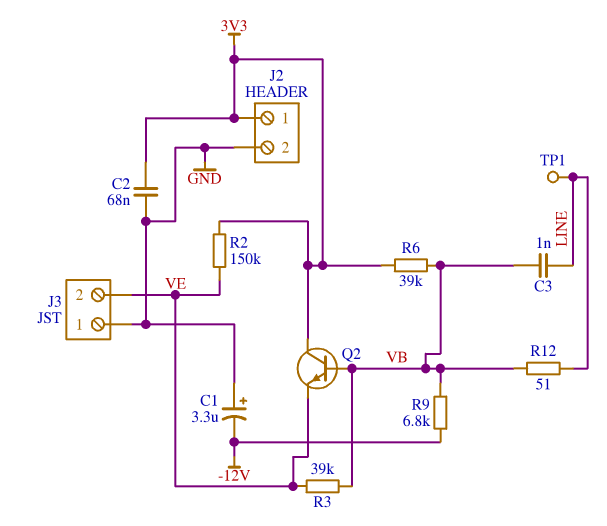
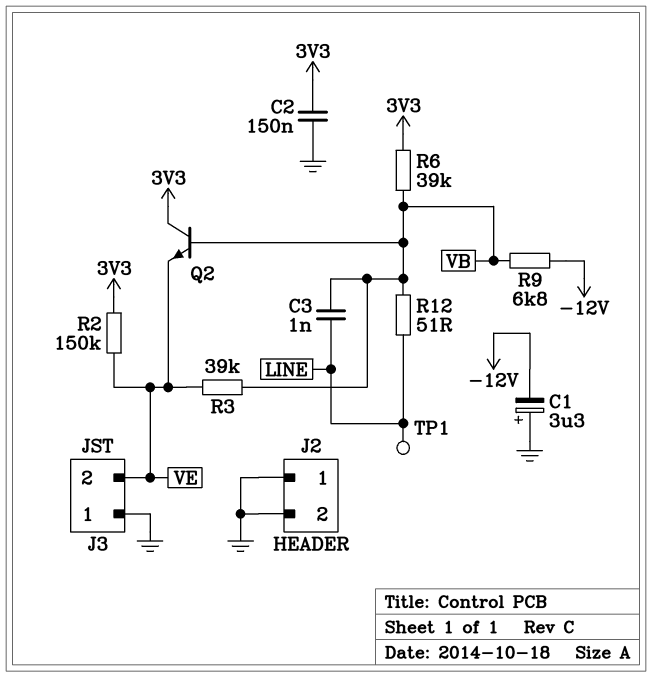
C2: 68nF (3V3, GND) -> 150nF (3V3, GND)
J2 pin 1: 3V3 -> GND

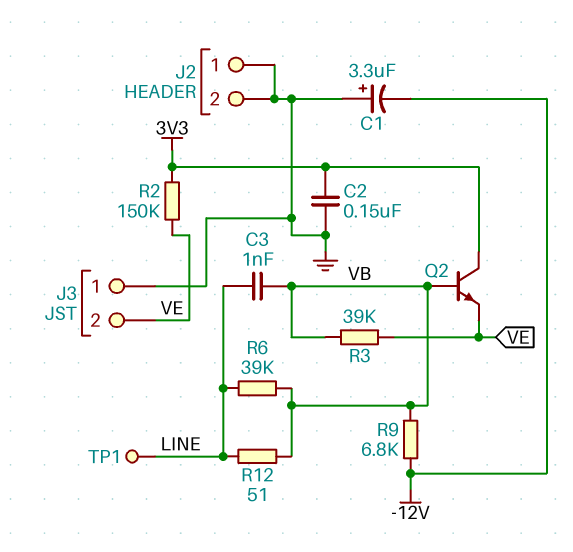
R6: 39k (3V3, VB) -> 39k (LINE, VB)

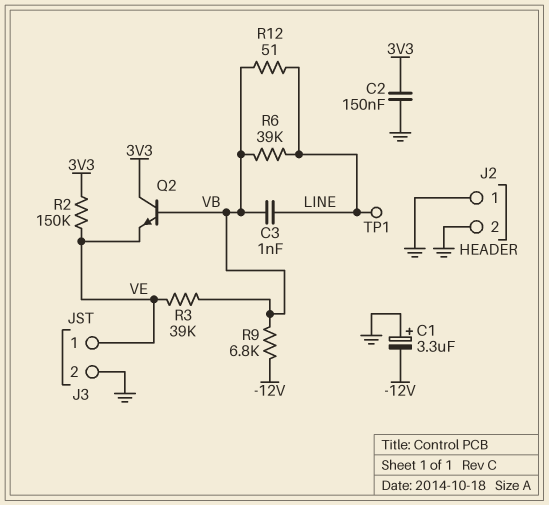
J3 pin 1: GND -> VE
J3 pin 2: VE -> GND

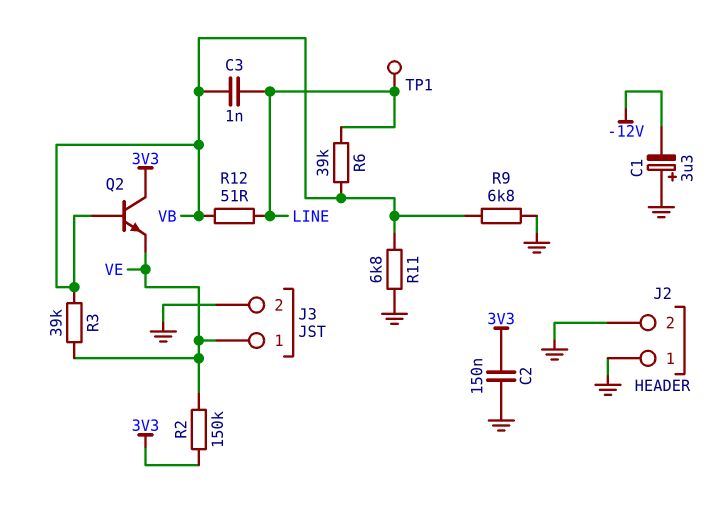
R9: 6.8k (-12V, VB) -> 6.8k (GND, VB)
R11: none -> 6.8k (GND, VB)

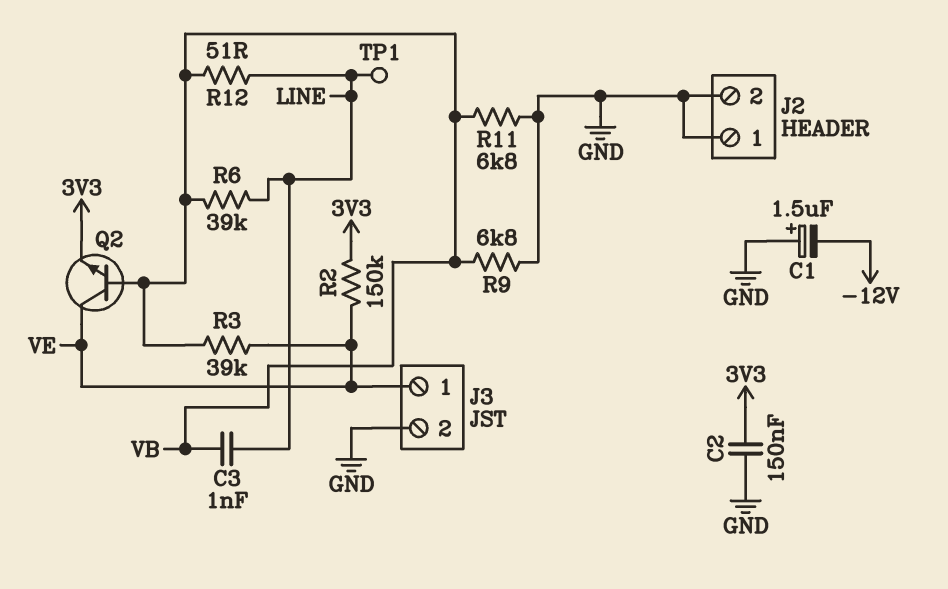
C1: 3.3uF (plus GND, minus -12V) -> 1.5uF (plus GND, minus -12V)
Q2: NPN (B VB, C 3V3, E VE) -> NPN (B VB, C VE, E 3V3)

